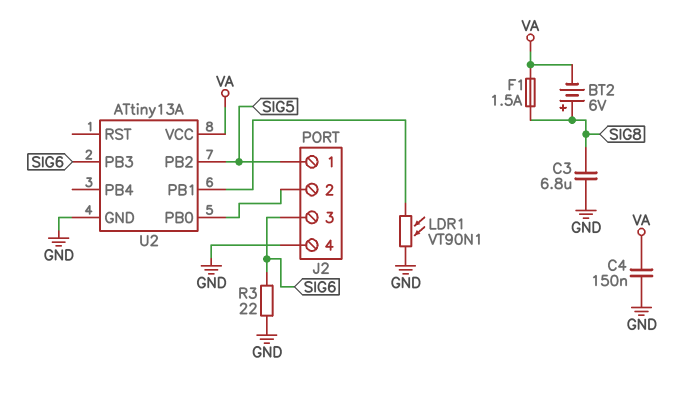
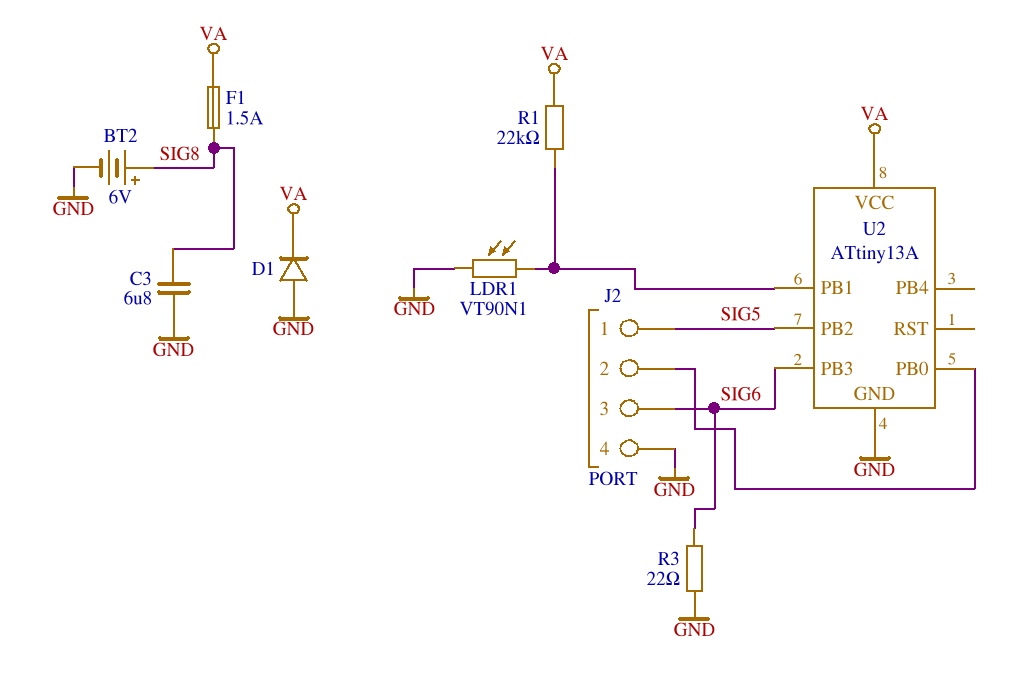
BT2: 6V (plus SIG8, minus VA) -> 6V (plus SIG8, minus GND)
C4: 150nF (GND, VA) -> none
D1: none -> diode (A GND, K VA)
R1: none -> 22k (U2/PB1, VA)

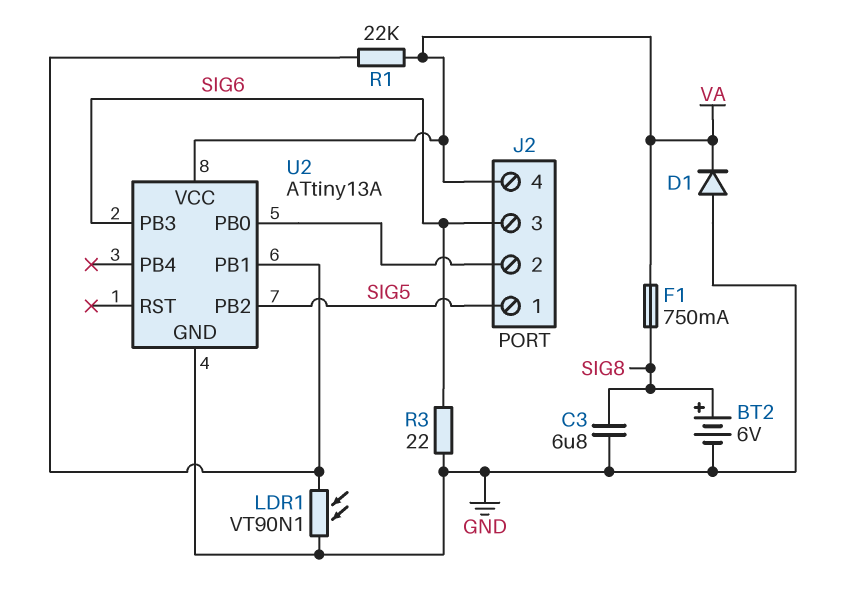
F1: 1.5A (SIG8, VA) -> 750mA (SIG8, VA)
J2 pin 4: GND -> VA

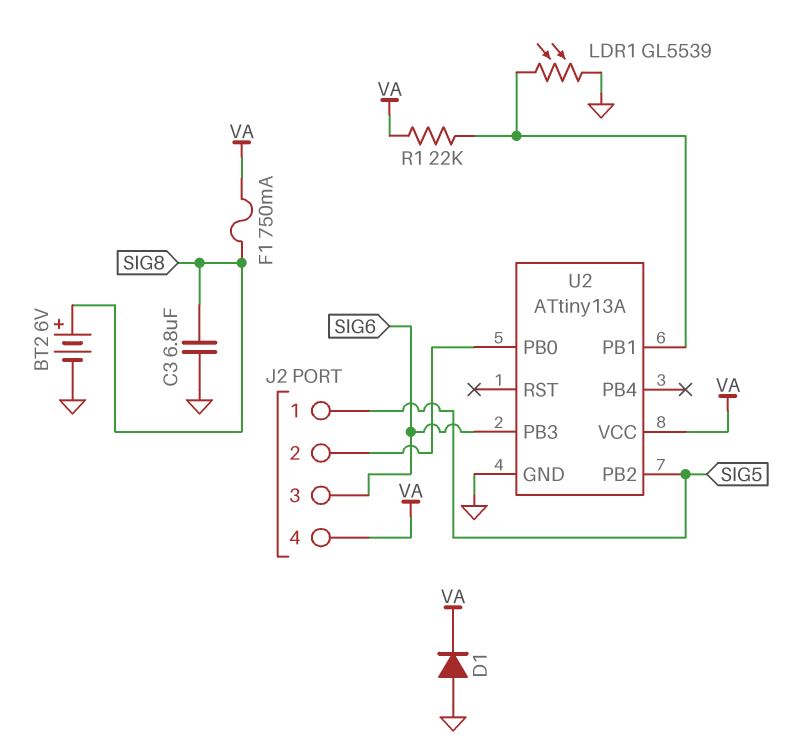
LDR1: VT90N1 (GND, U2/PB1) -> GL5539 (GND, U2/PB1)
R3: 22 (GND, SIG6) -> none

